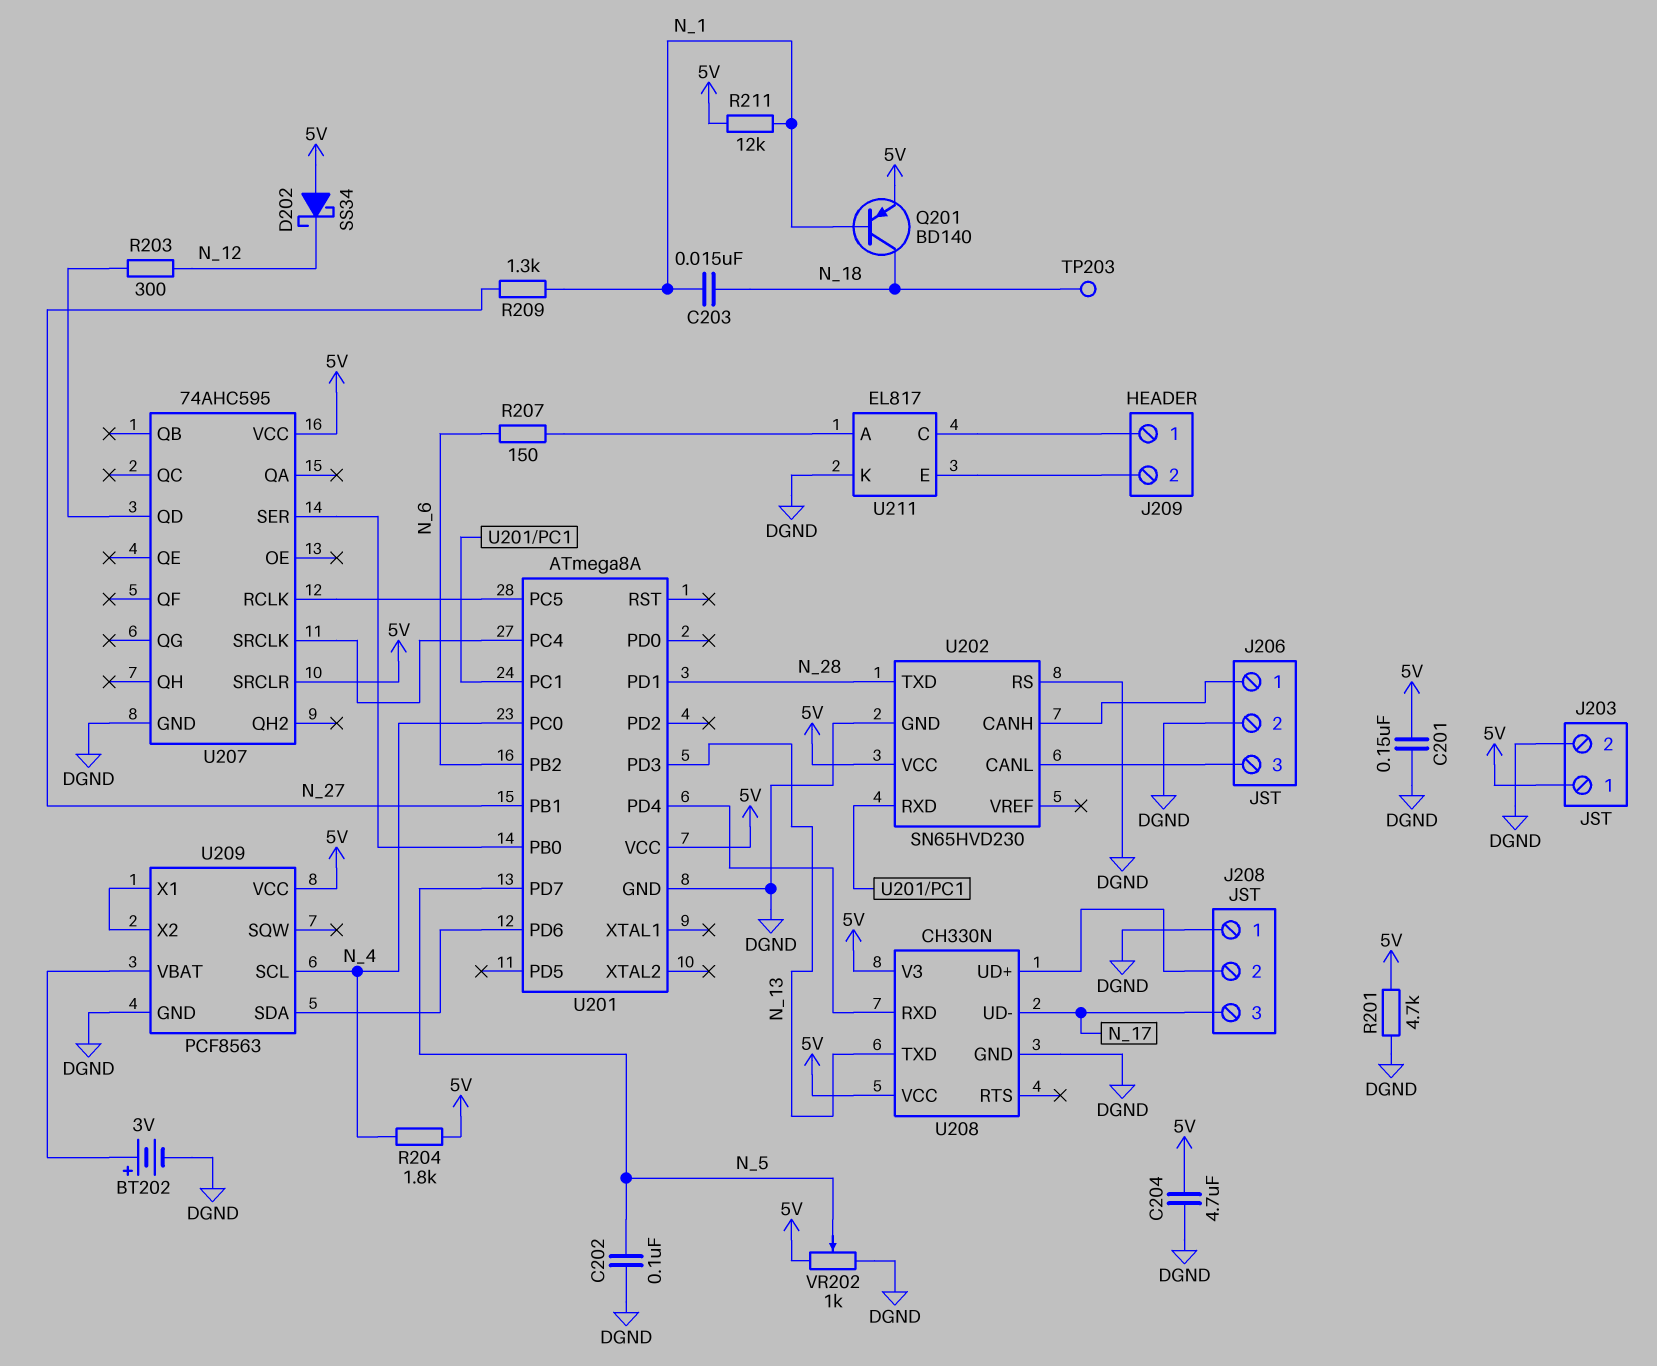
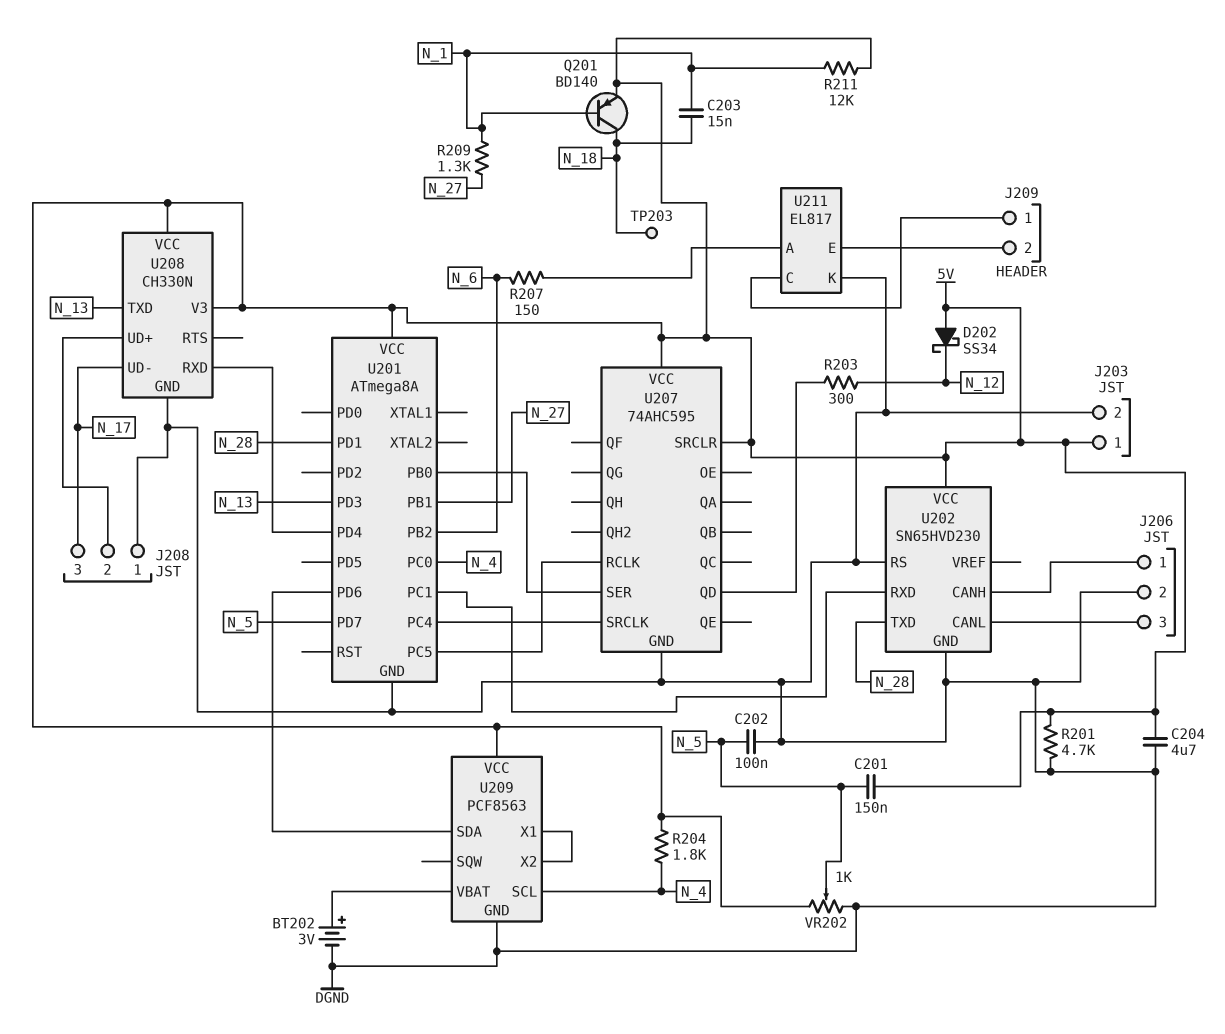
C201: 150nF (5V, DGND) -> 150nF (5V, N_5)

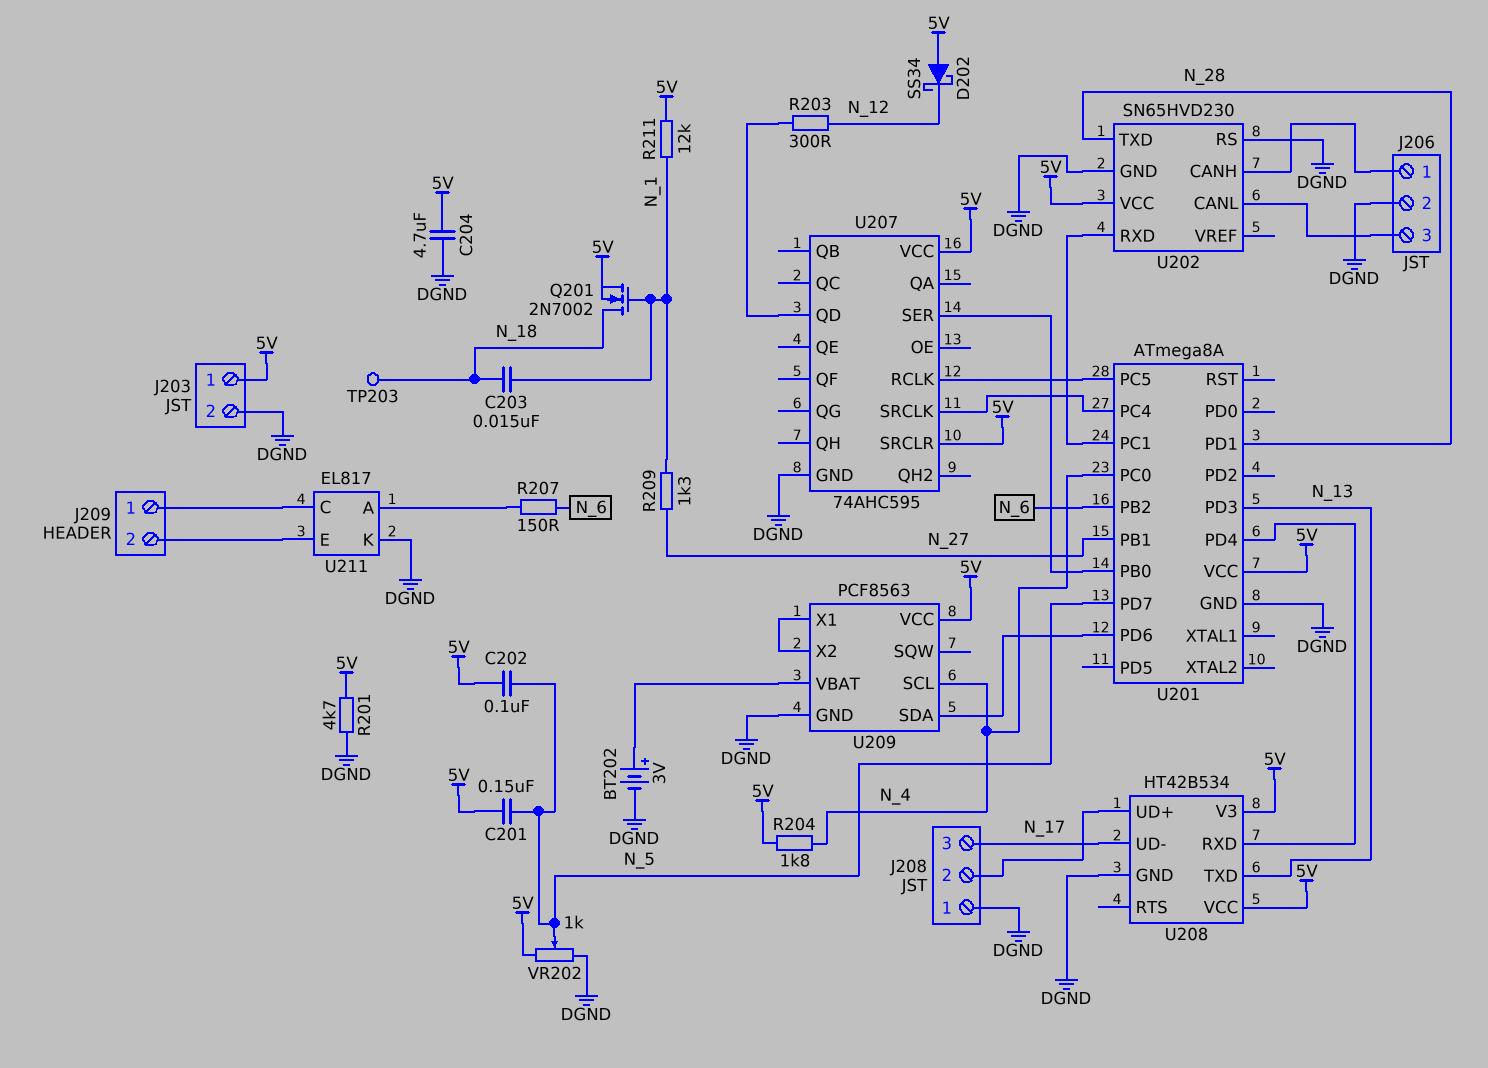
C202: 100nF (DGND, N_5) -> 100nF (5V, N_5)
Q201: PNP BD140 (B N_1, C N_18, E 5V) -> NMOS 2N7002 (G N_1, D N_18, S 5V)
U208: CH330N -> HT42B534

